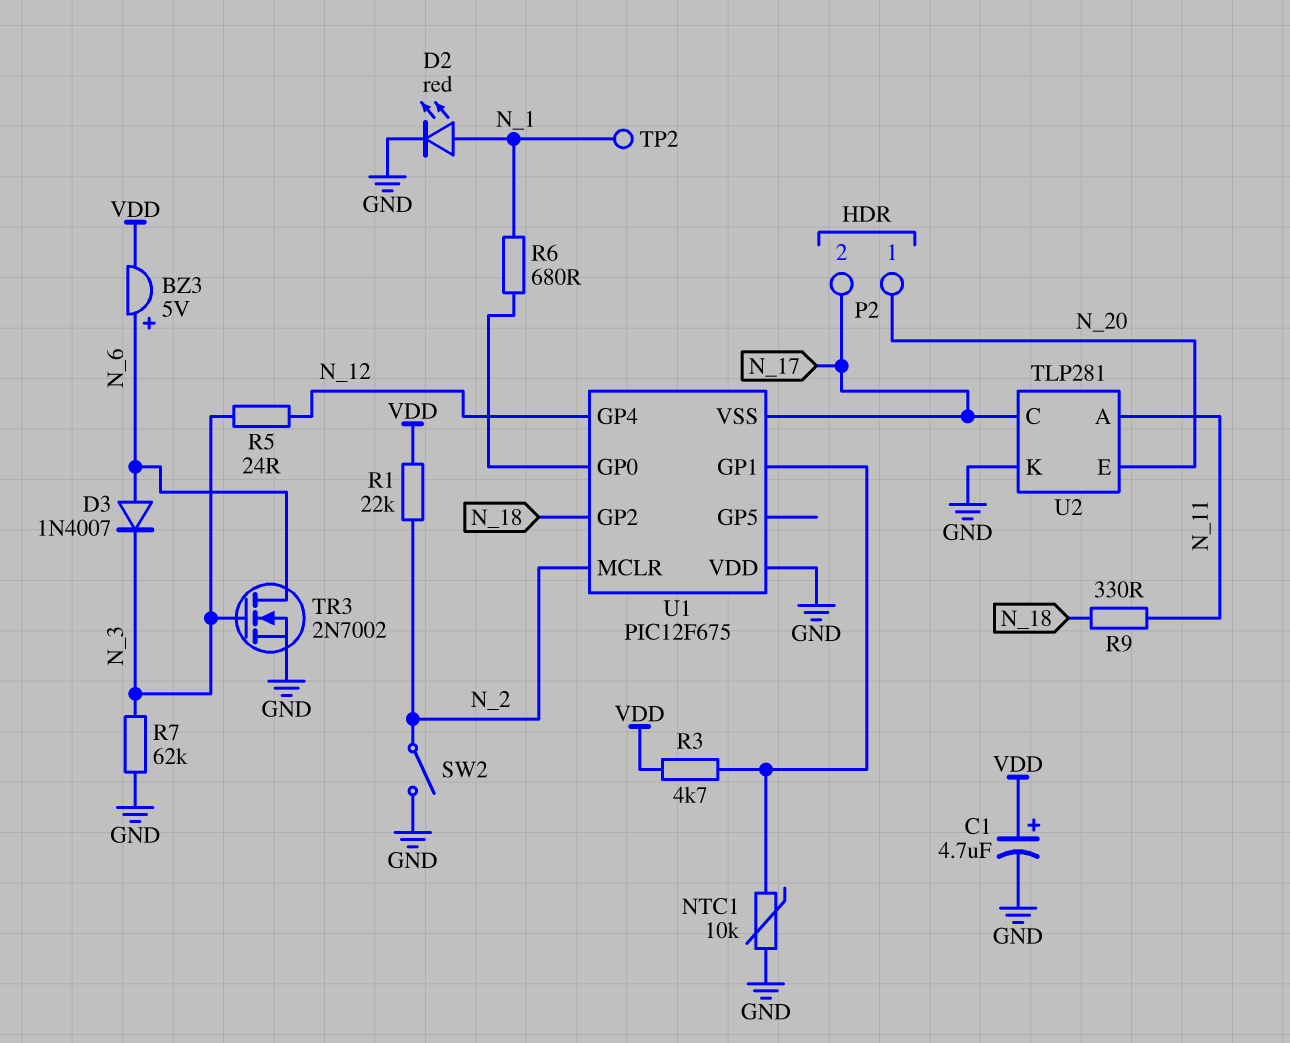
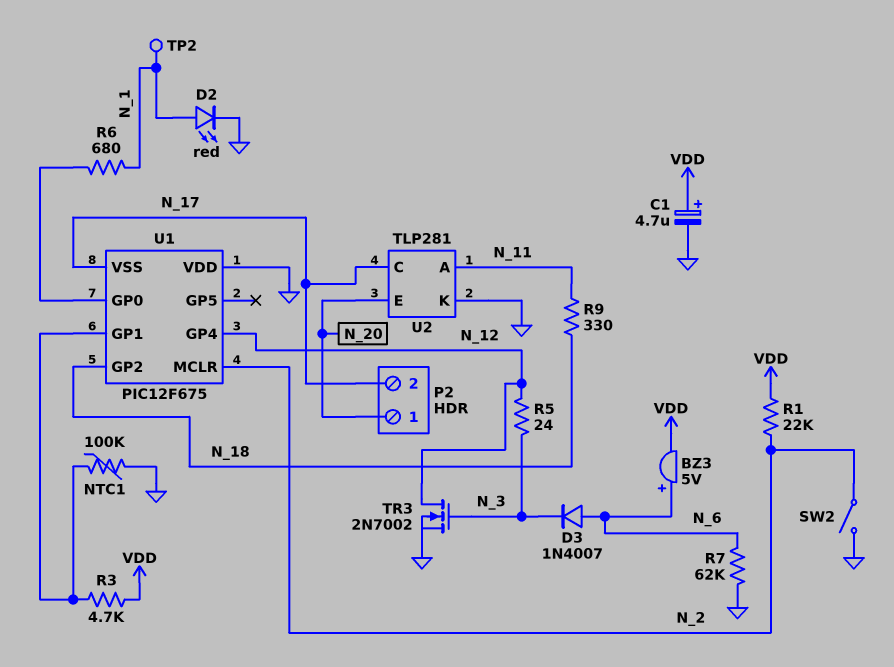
NTC1: 10k (GND, U1/GP1) -> 100k (GND, U1/GP1)
R7: 62k (GND, N_3) -> 62k (GND, N_6)
TR3: NMOS 2N7002 (G N_3, D N_6, S GND) -> NMOS 2N7002 (G N_3, D N_12, S GND)

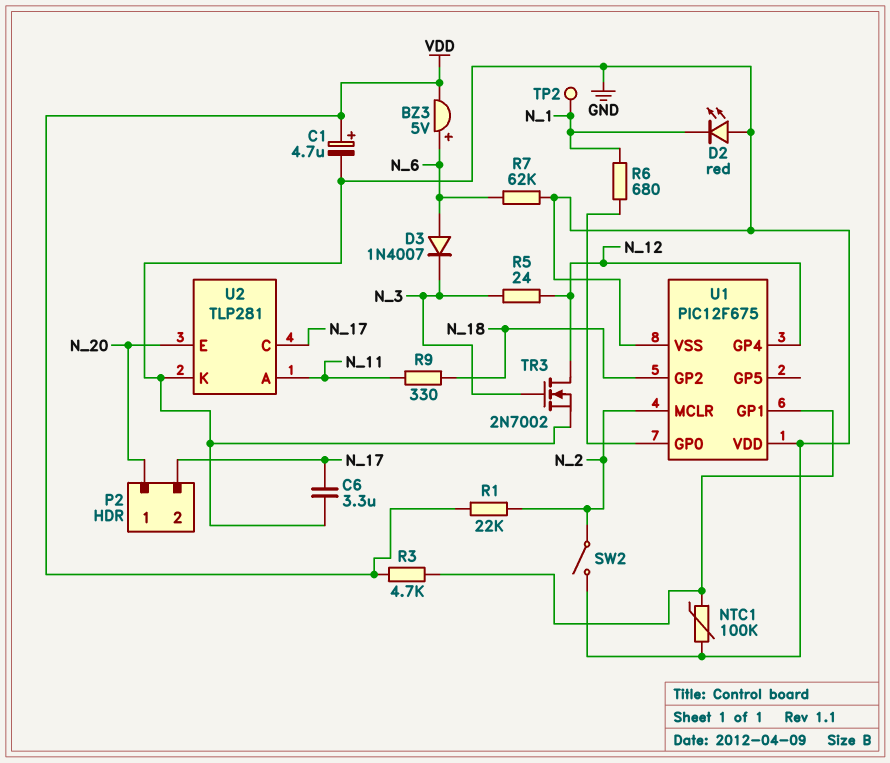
C6: none -> 3.3uF (GND, N_17)
D2: LED red (A N_1, K GND) -> LED red (A GND, K N_1)
U1 pin VSS: N_17 -> GND

